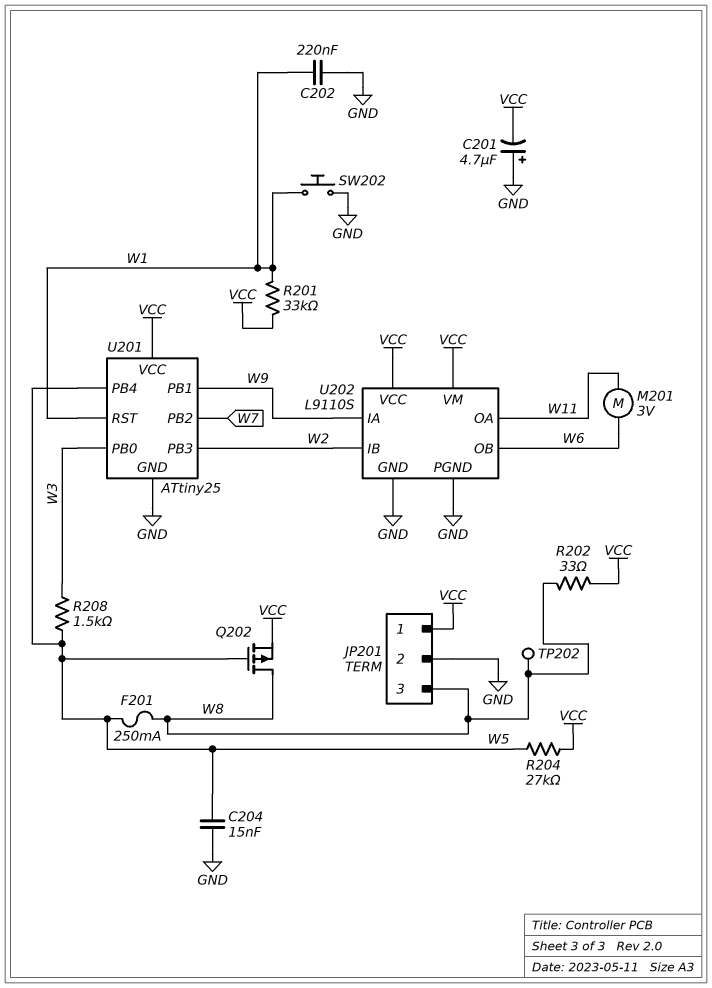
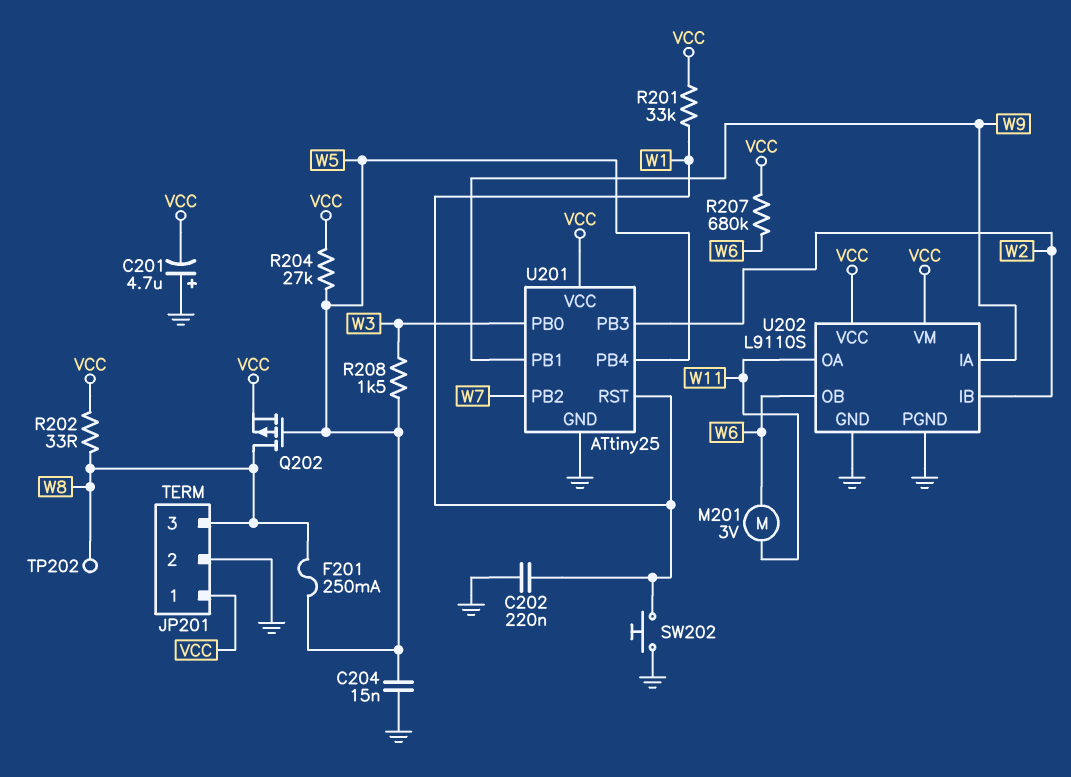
R207: none -> 680k (VCC, W6)

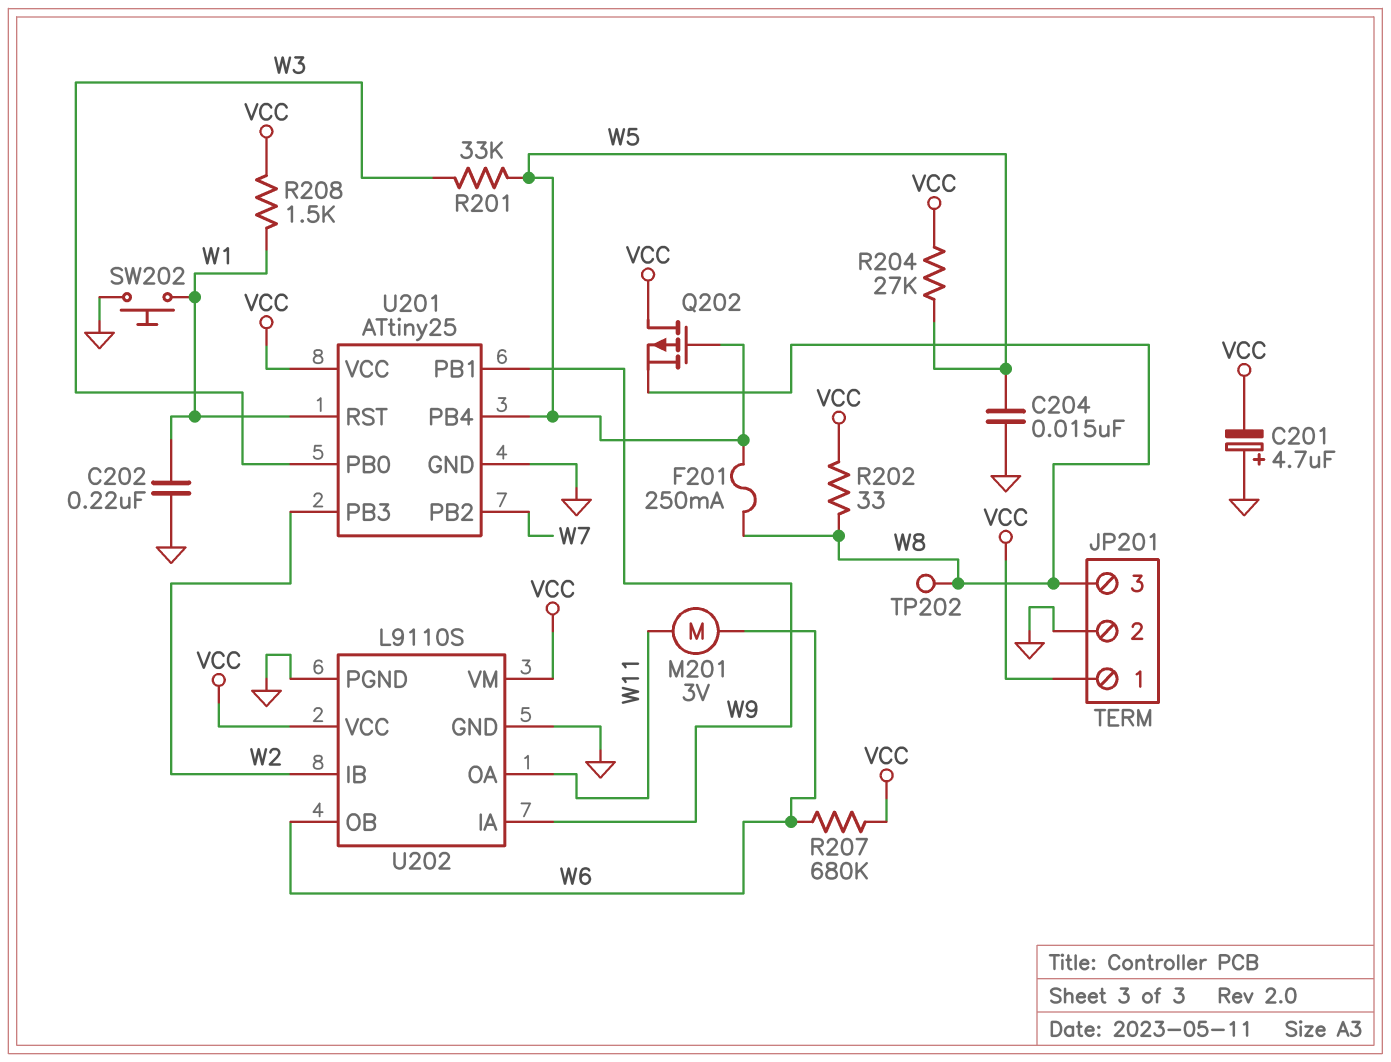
Q202: PMOS (G W5, D W8, S VCC) -> PMOS (G W5, D VCC, S W8)
R201: 33k (VCC, W1) -> 33k (W3, W5)
R208: 1.5k (W3, W5) -> 1.5k (VCC, W1)

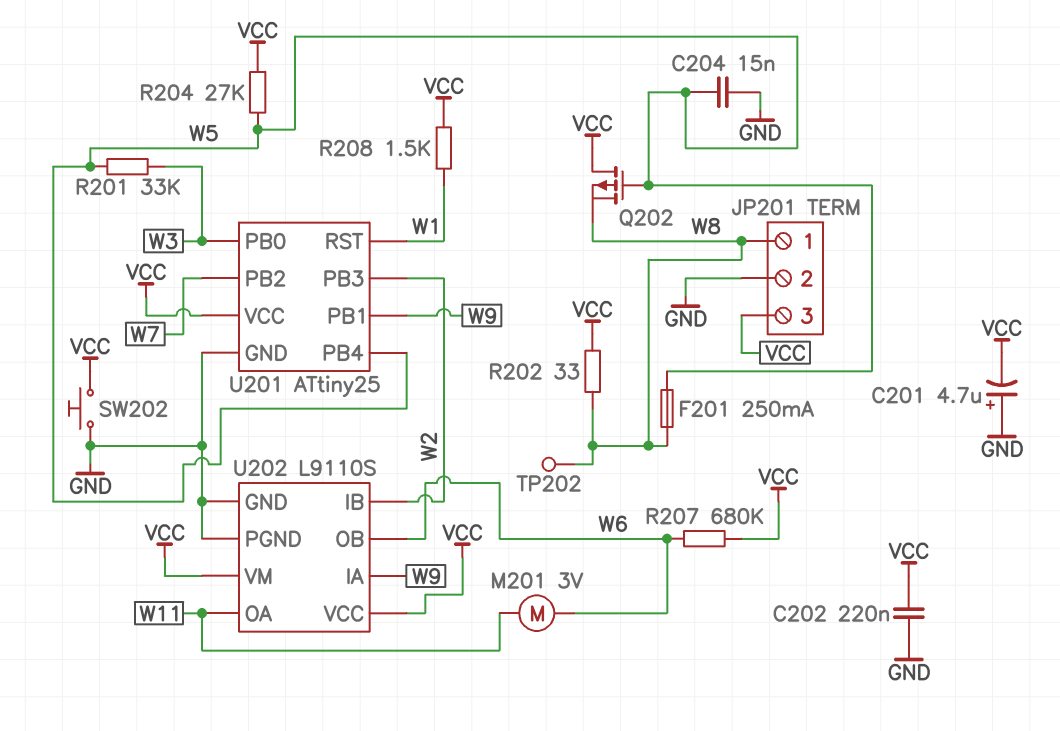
C202: 220nF (GND, W1) -> 220nF (GND, VCC)
JP201 pin 1: VCC -> W8
JP201 pin 3: W8 -> VCC
SW202: button (GND, W1) -> button (GND, VCC)

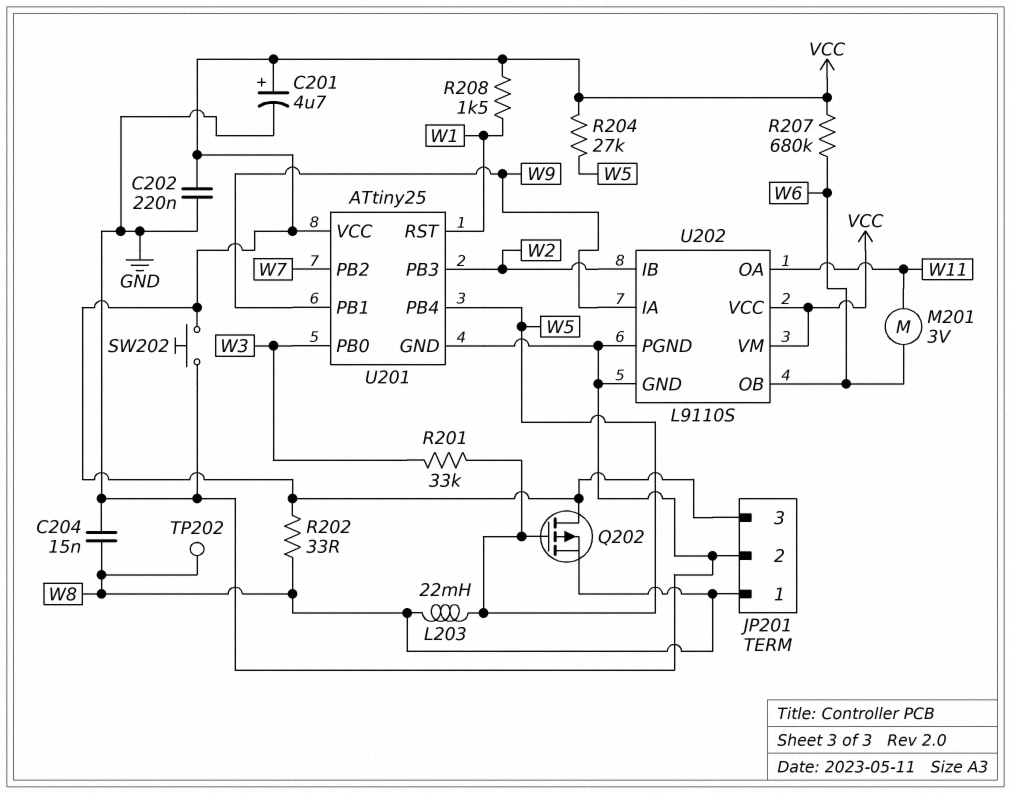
C201: 4.7uF (plus GND, minus VCC) -> 4.7uF (plus VCC, minus GND)
C204: 15nF (GND, W5) -> 15nF (GND, W8)
F201: 250mA (W5, W8) -> none
L203: none -> 22mH (W5, W8)

